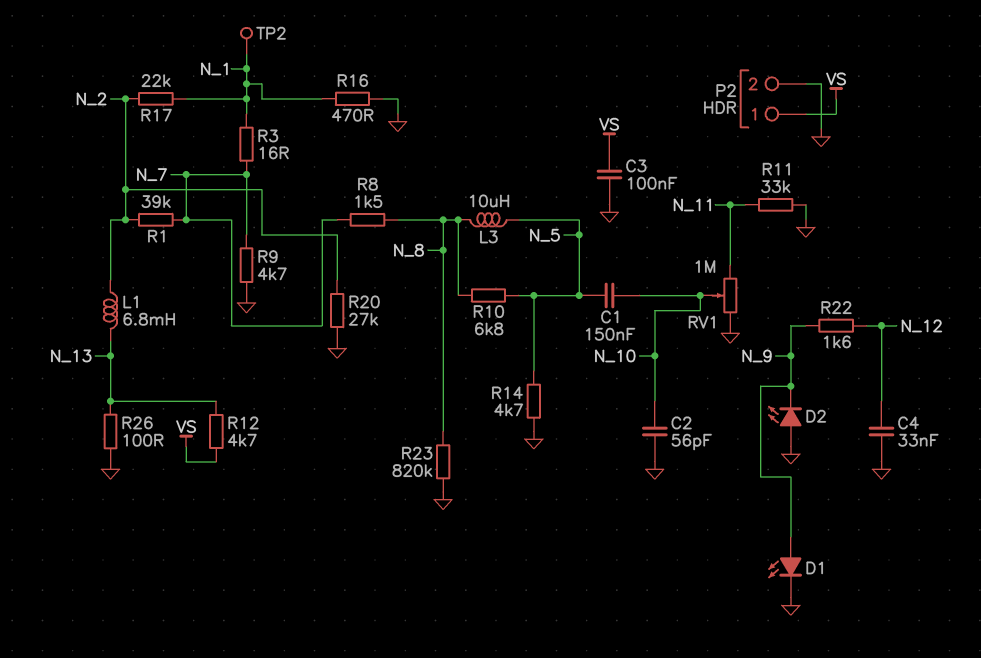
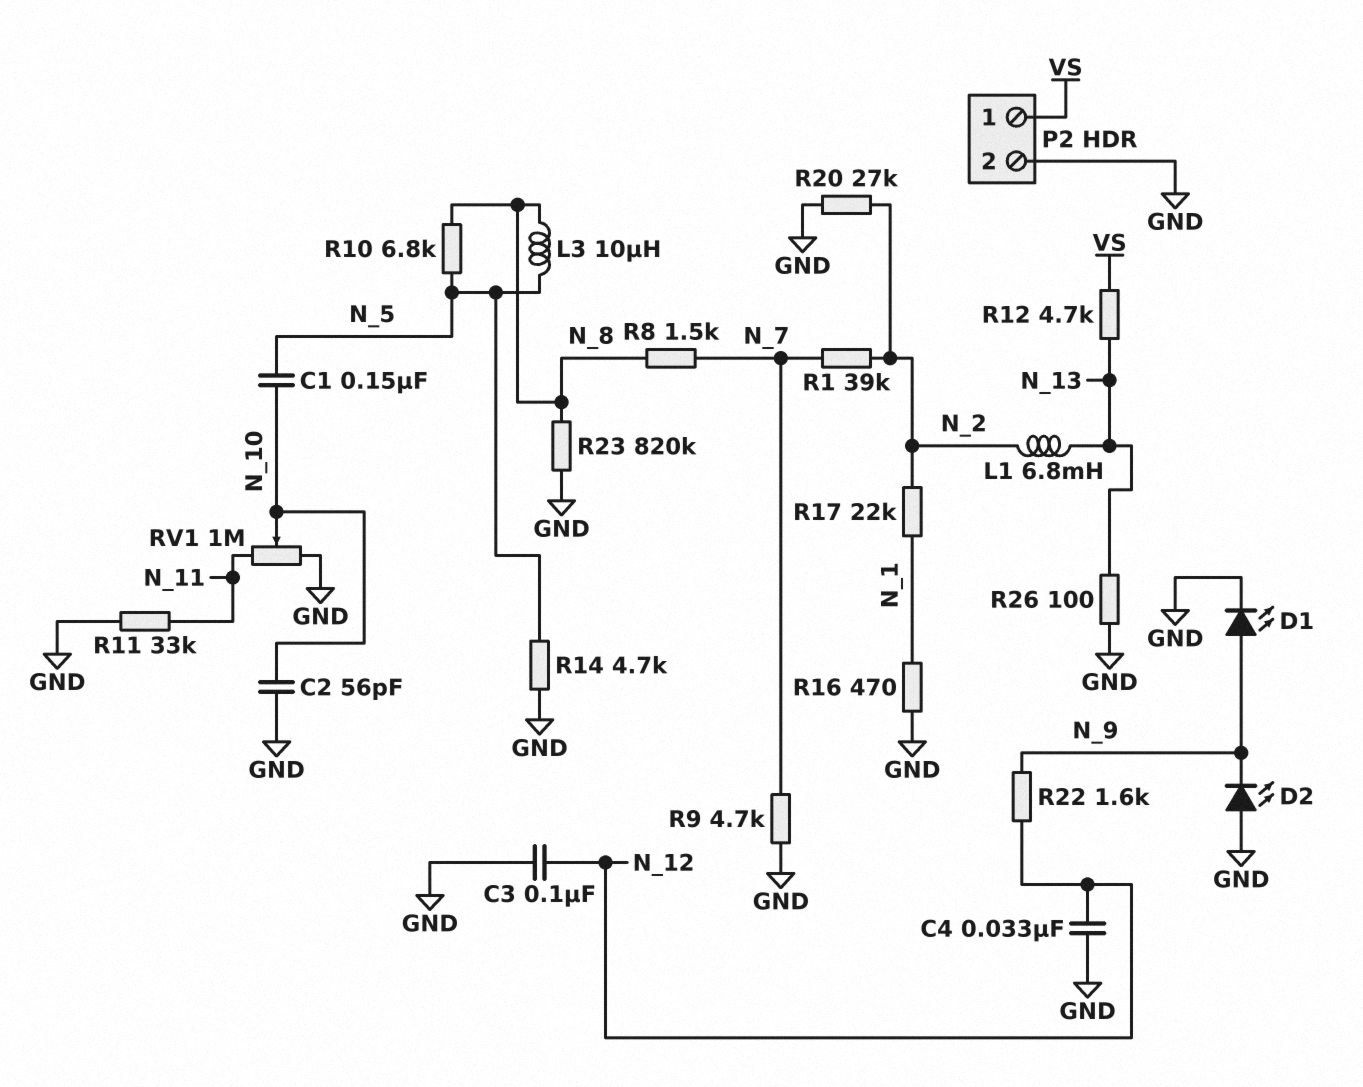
C3: 100nF (GND, VS) -> 100nF (GND, N_12)
R3: 16 (N_1, N_7) -> none
TP2: test point (N_1) -> none

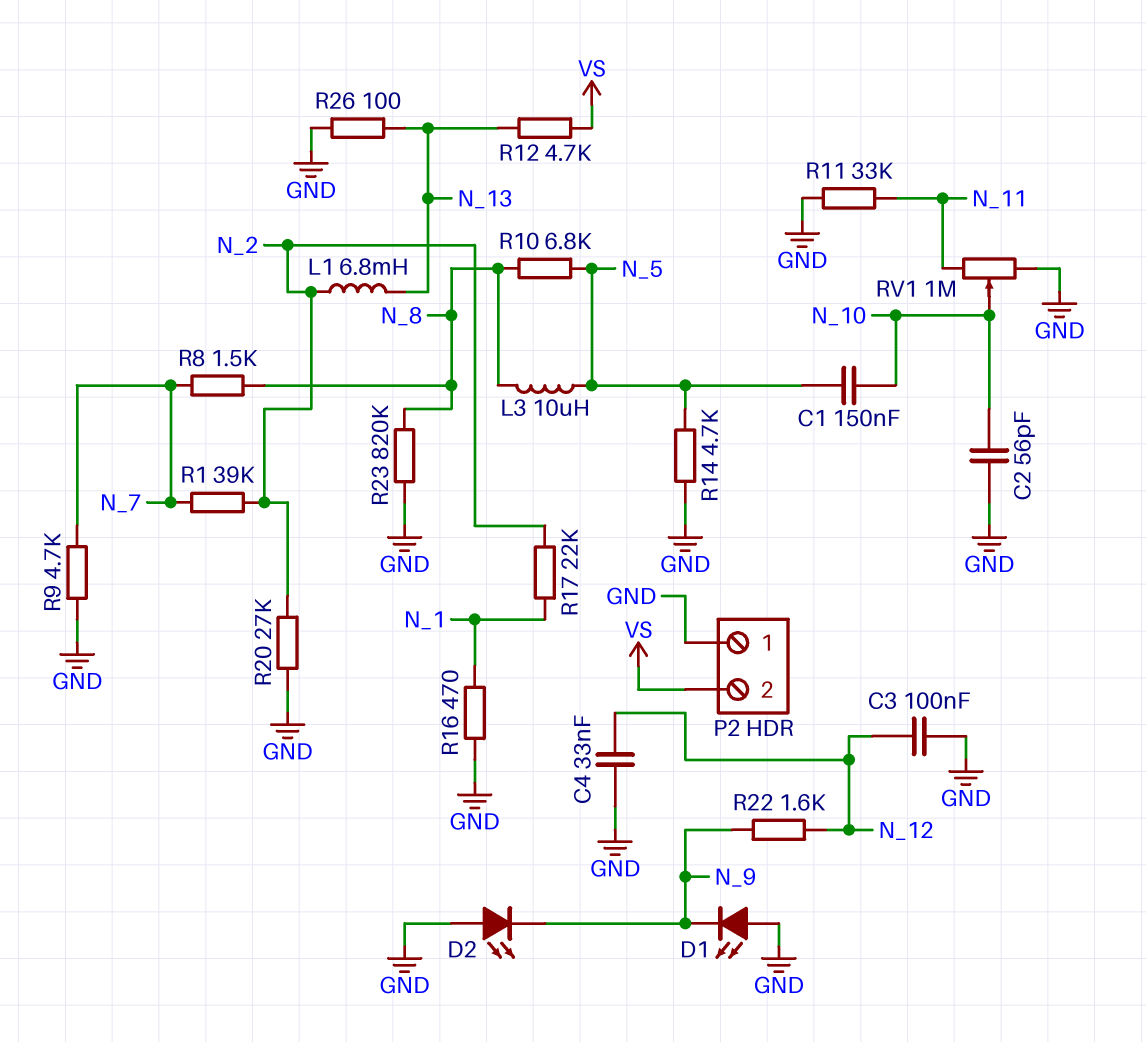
D1: LED (A N_9, K GND) -> LED (A GND, K N_9)
P2 pin 1: VS -> GND
P2 pin 2: GND -> VS

